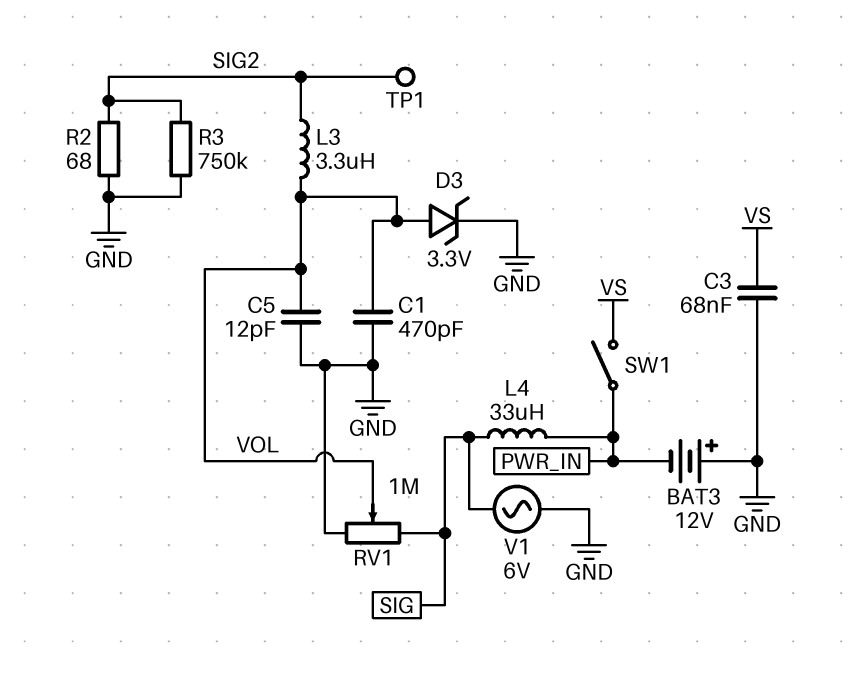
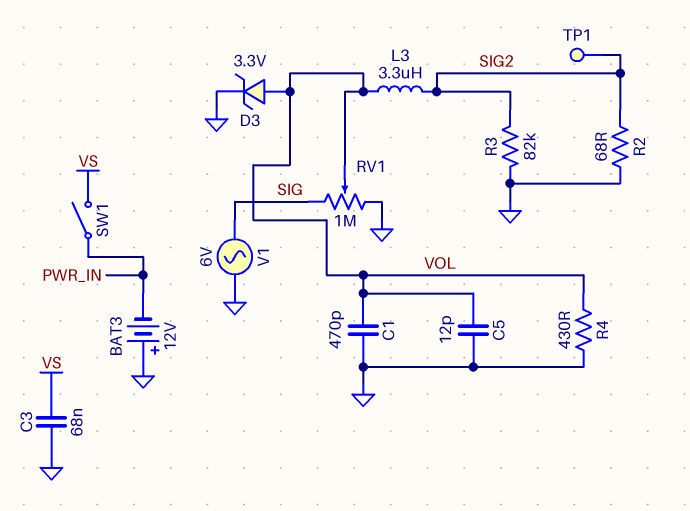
L4: 33uH (PWR_IN, SIG) -> none
R3: 750k (GND, SIG2) -> 82k (GND, SIG2)
R4: none -> 430 (GND, VOL)

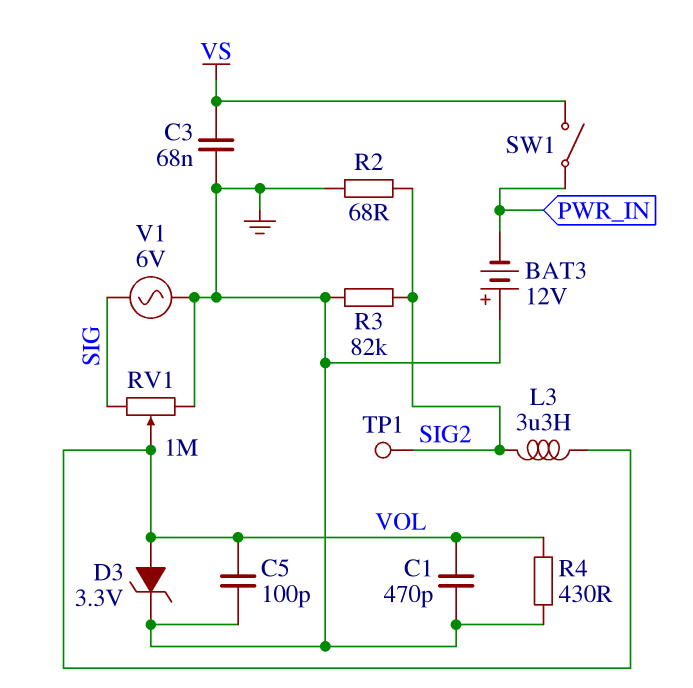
C5: 12pF (GND, VOL) -> 100pF (GND, VOL)

